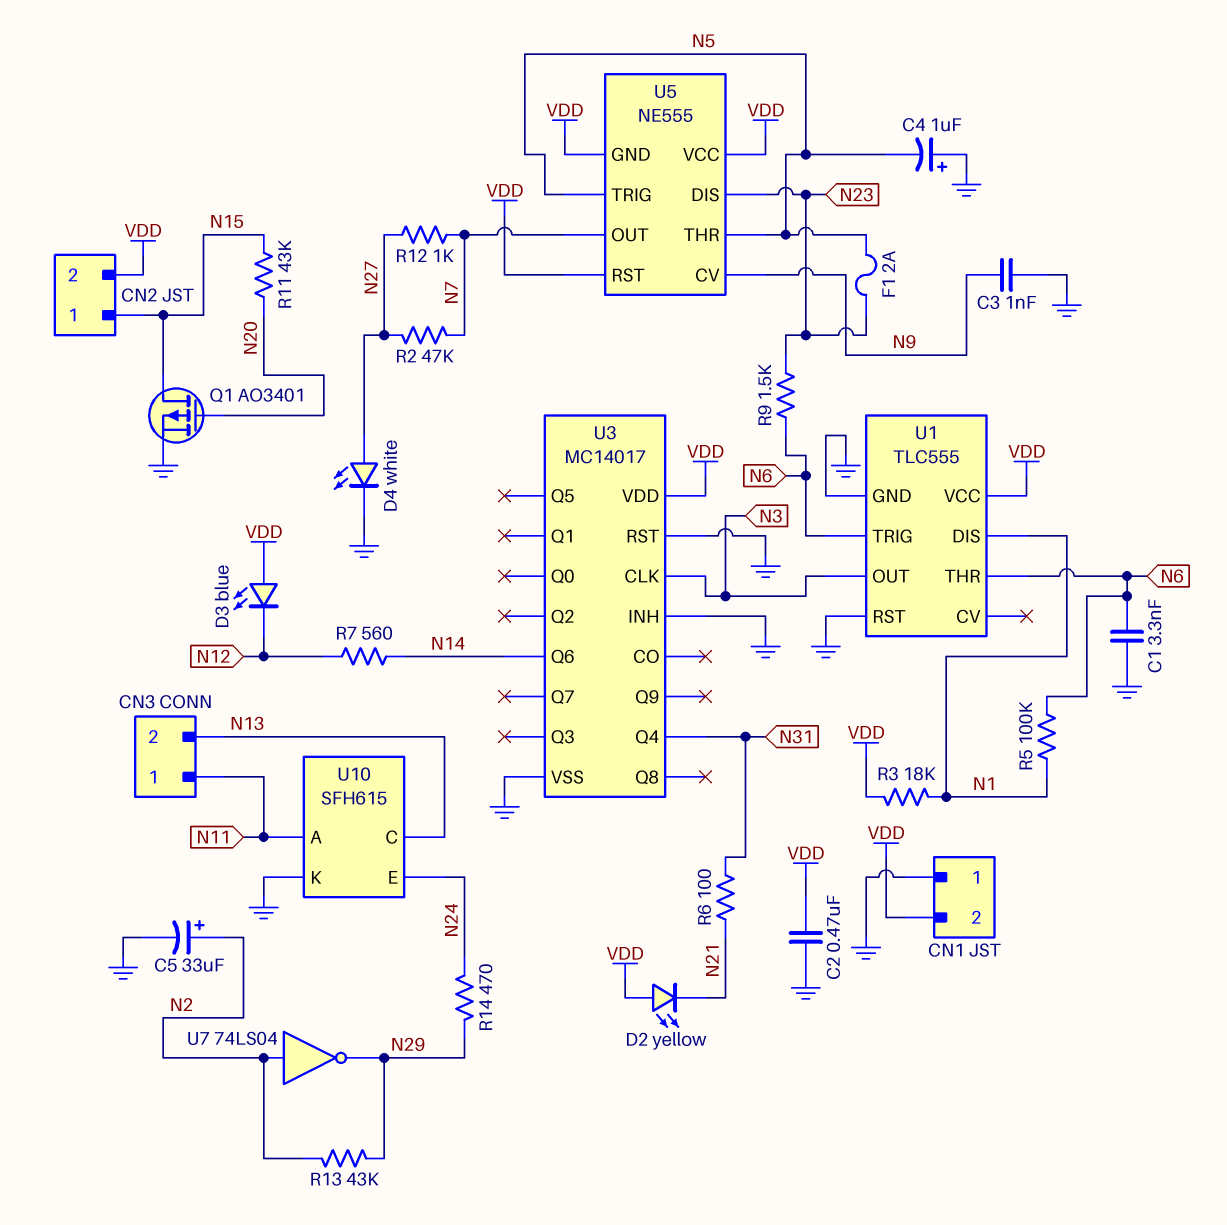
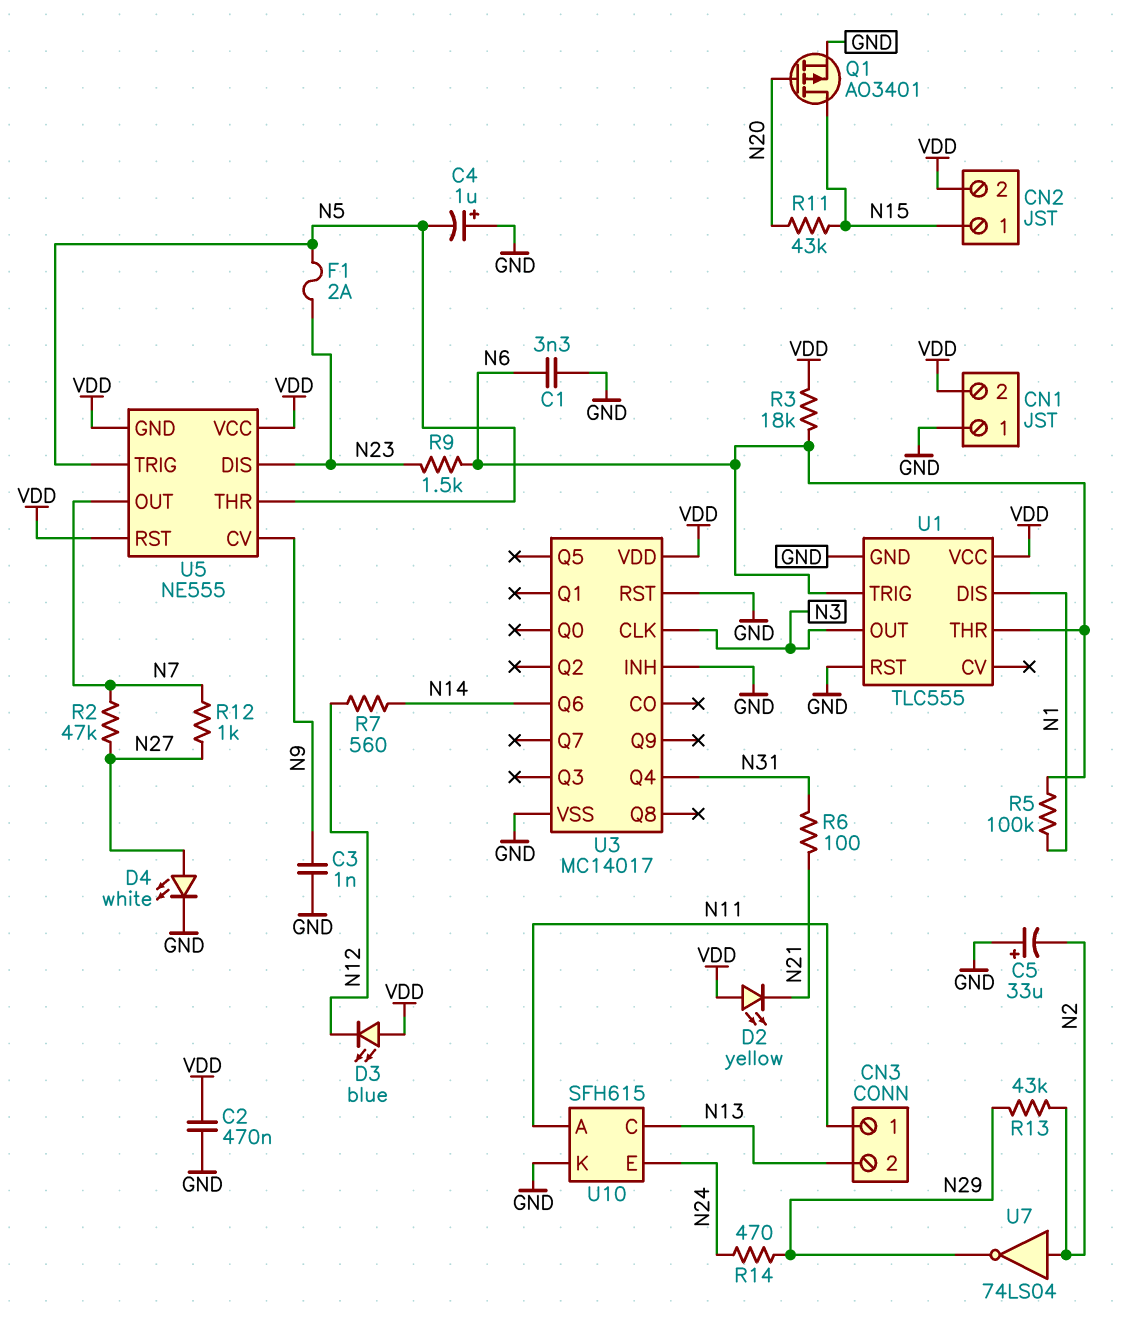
C5: 33uF (plus N2, minus GND) -> 33uF (plus GND, minus N2)
R3: 18k (N1, VDD) -> 18k (N6, VDD)

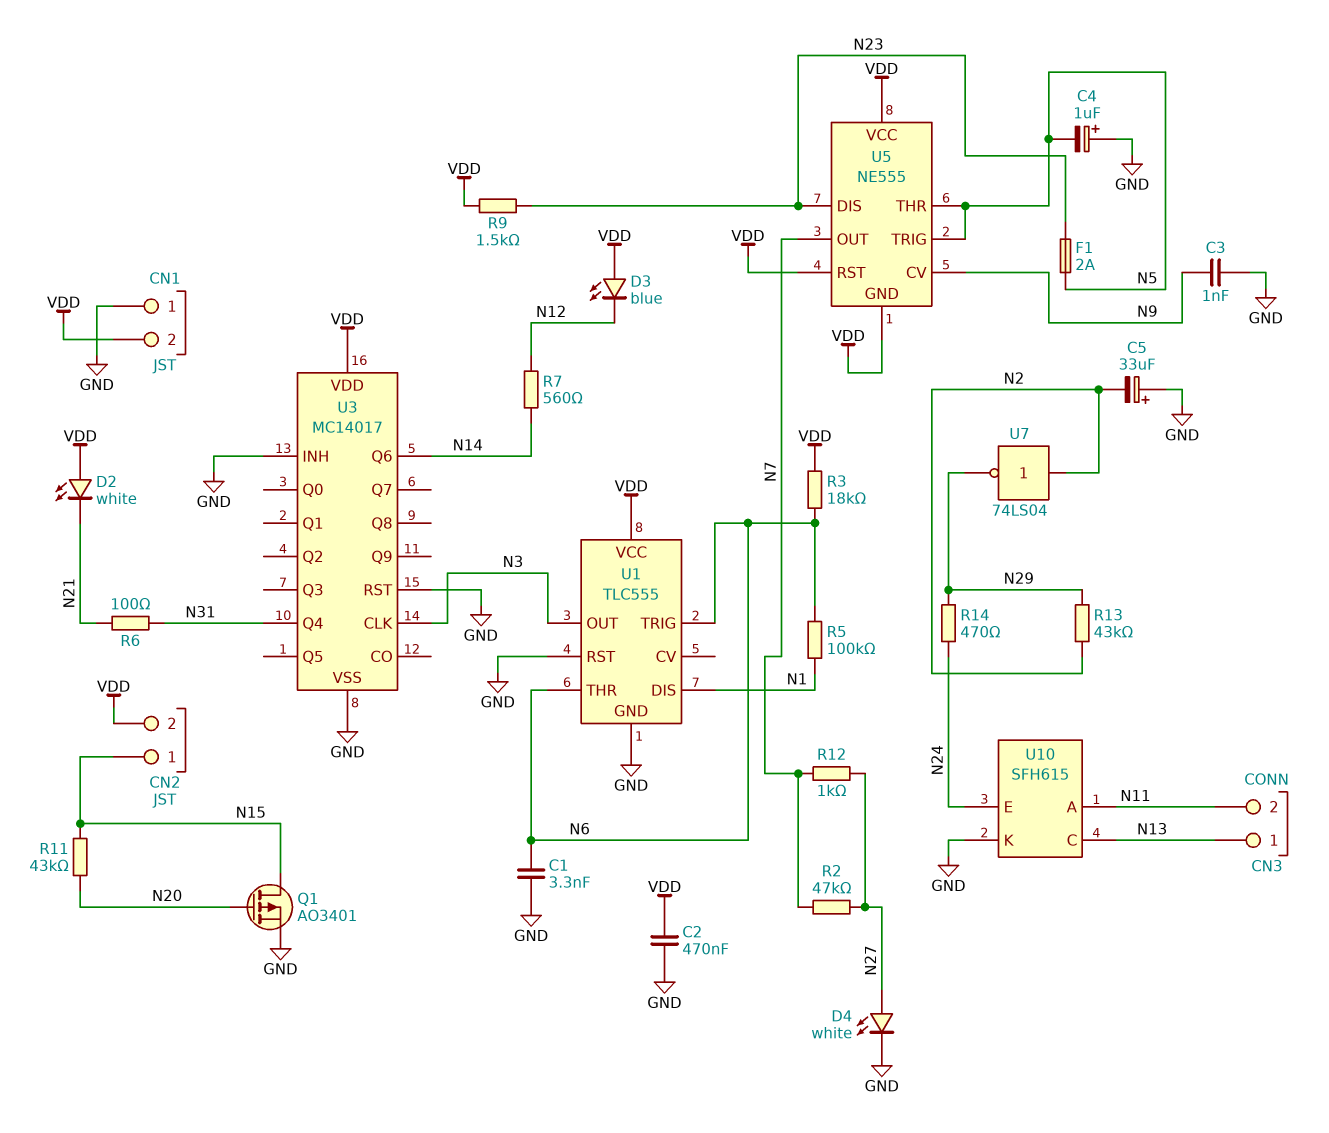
CN3 pin 1: N11 -> N13
CN3 pin 2: N13 -> N11
D2: LED yellow (A VDD, K N21) -> LED white (A VDD, K N21)
R9: 1.5k (N6, N23) -> 1.5k (N23, VDD)

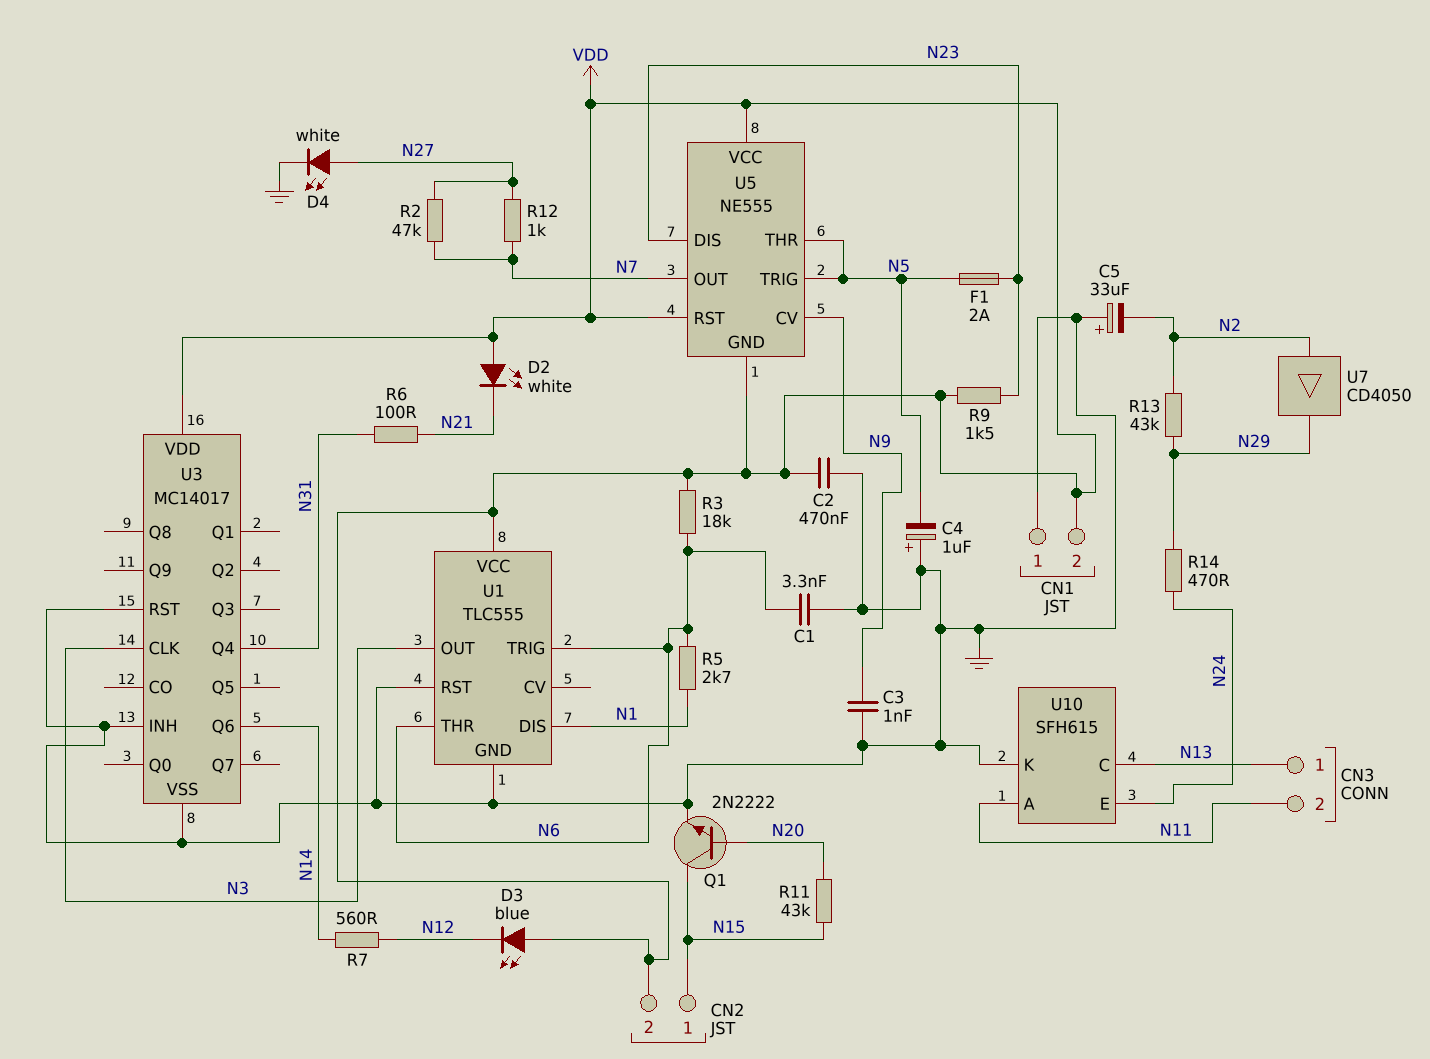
Q1: PMOS AO3401 (G N20, D N15, S GND) -> NPN 2N2222 (B N20, C N15, E GND)
R5: 100k (N1, N6) -> 2.7k (N1, N6)
U7: NOT 74LS04 (in N2, out N29) -> buffer CD4050 (in N2, out N29)

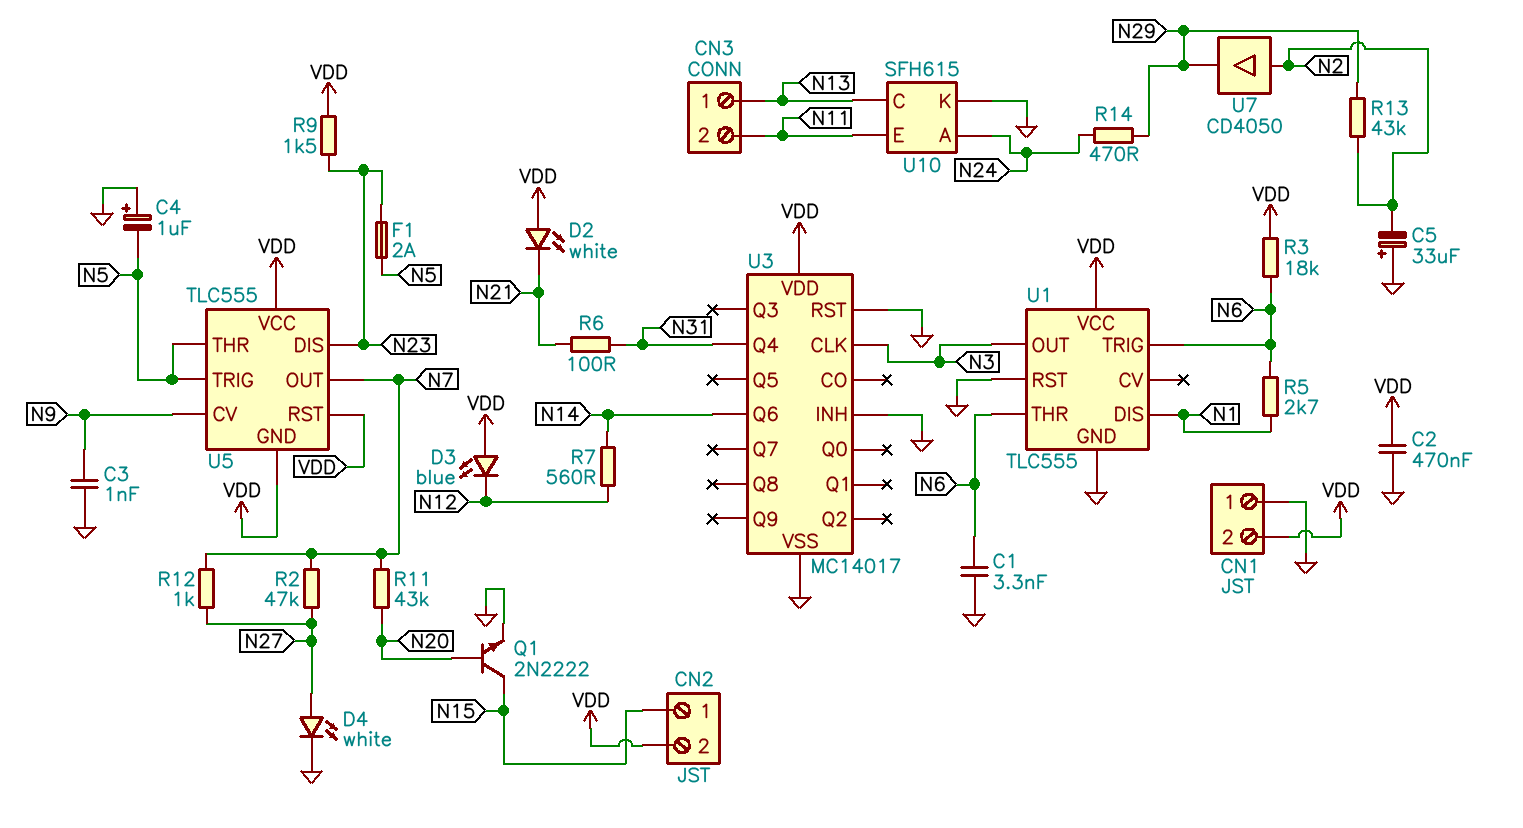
R11: 43k (N15, N20) -> 43k (N7, N20)
U5: NE555 -> TLC555
U10 pin A: N11 -> N24
U10 pin E: N24 -> N11

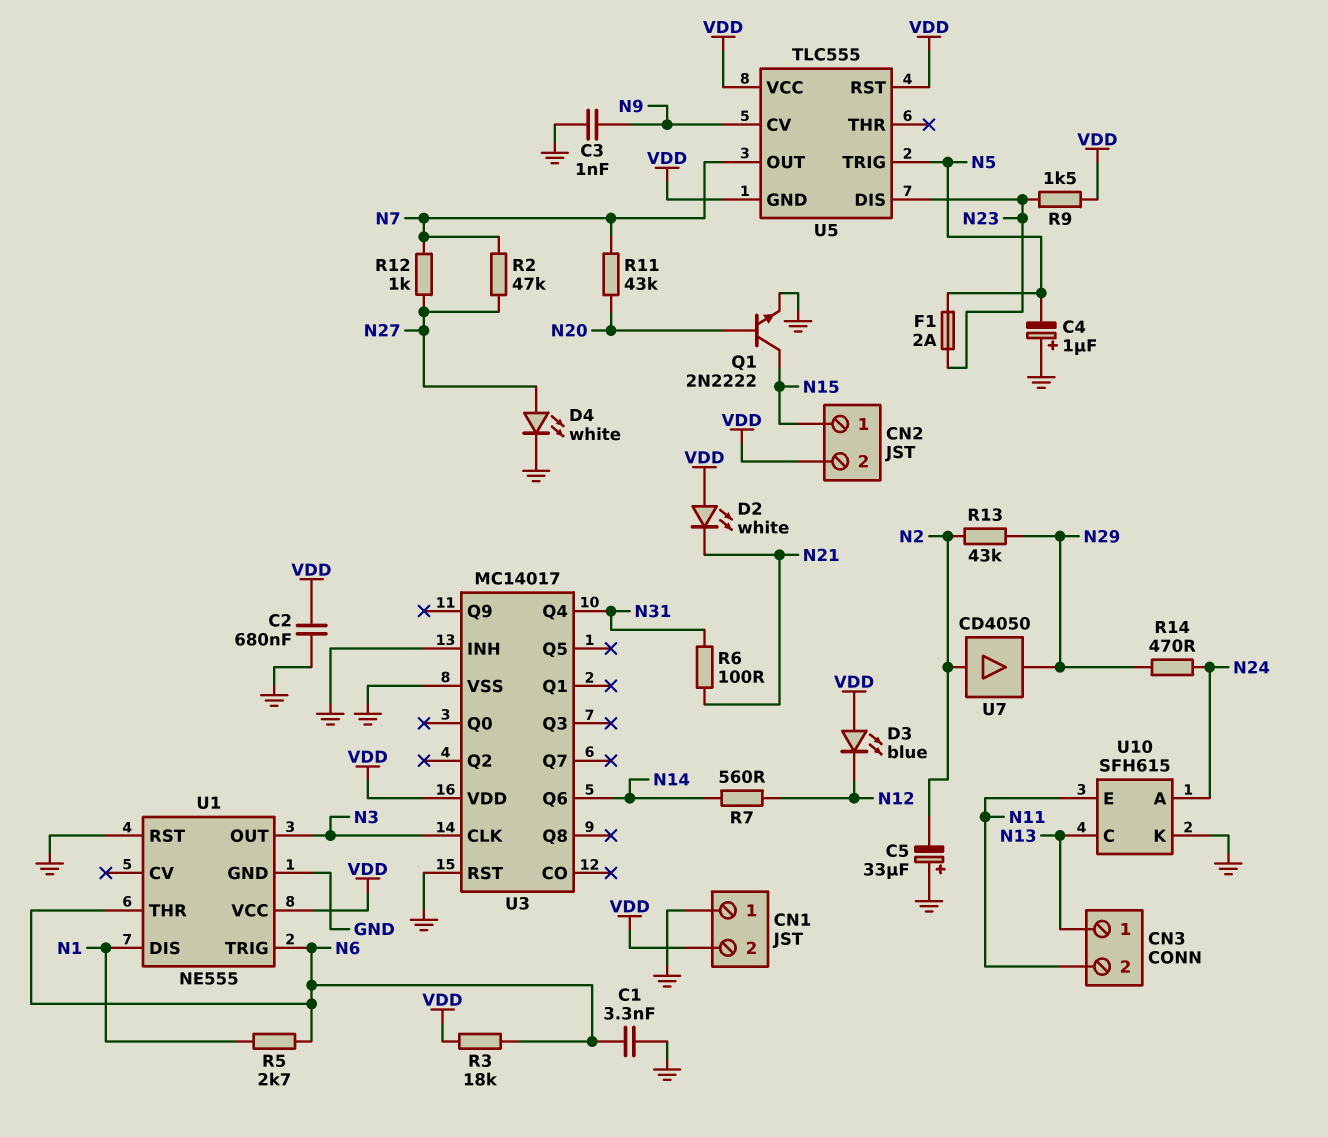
C2: 470nF (GND, VDD) -> 680nF (GND, VDD)
U1: TLC555 -> NE555
U5 pin THR: N5 -> none

